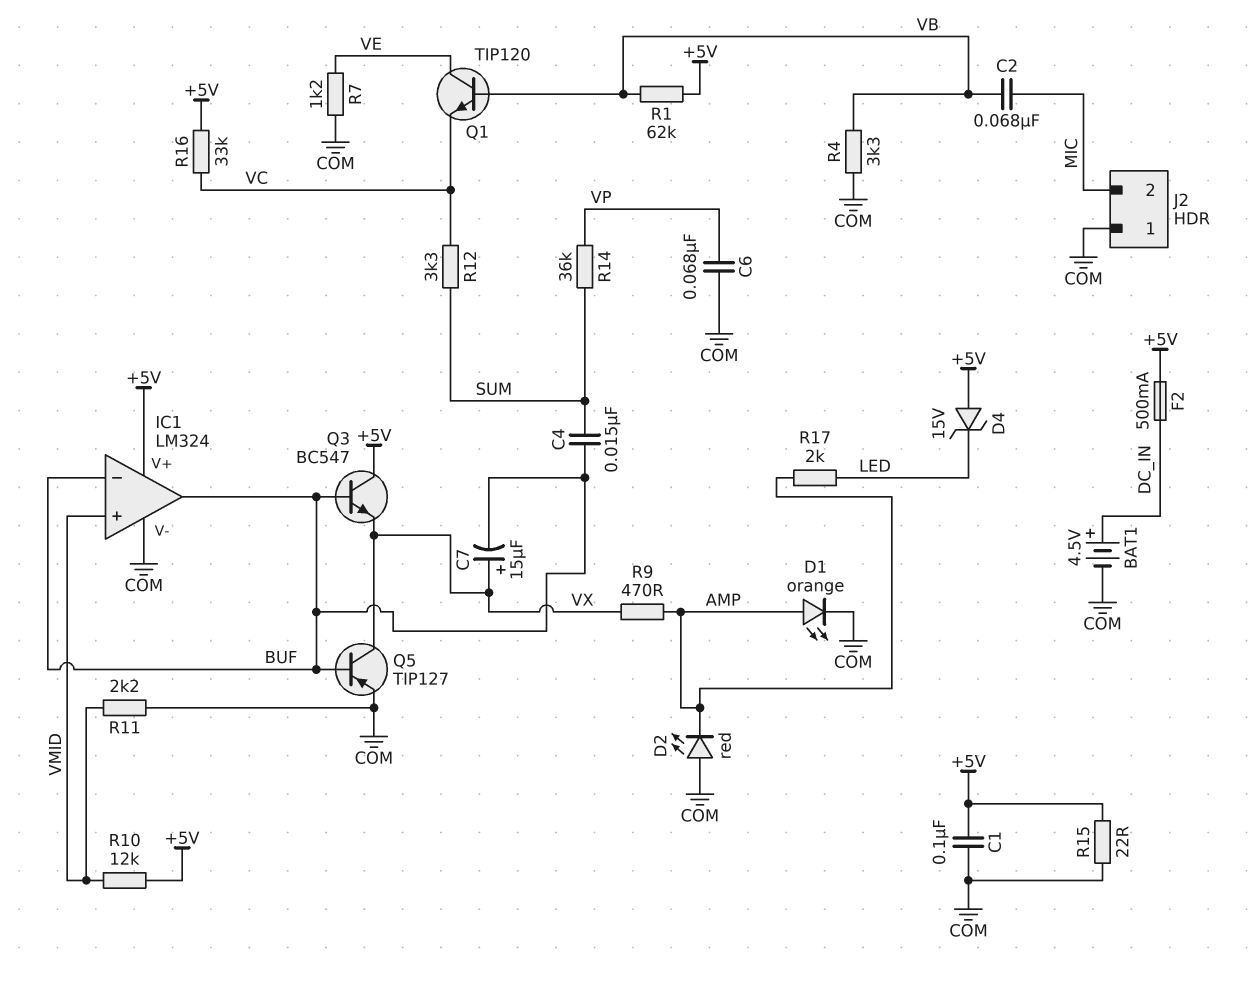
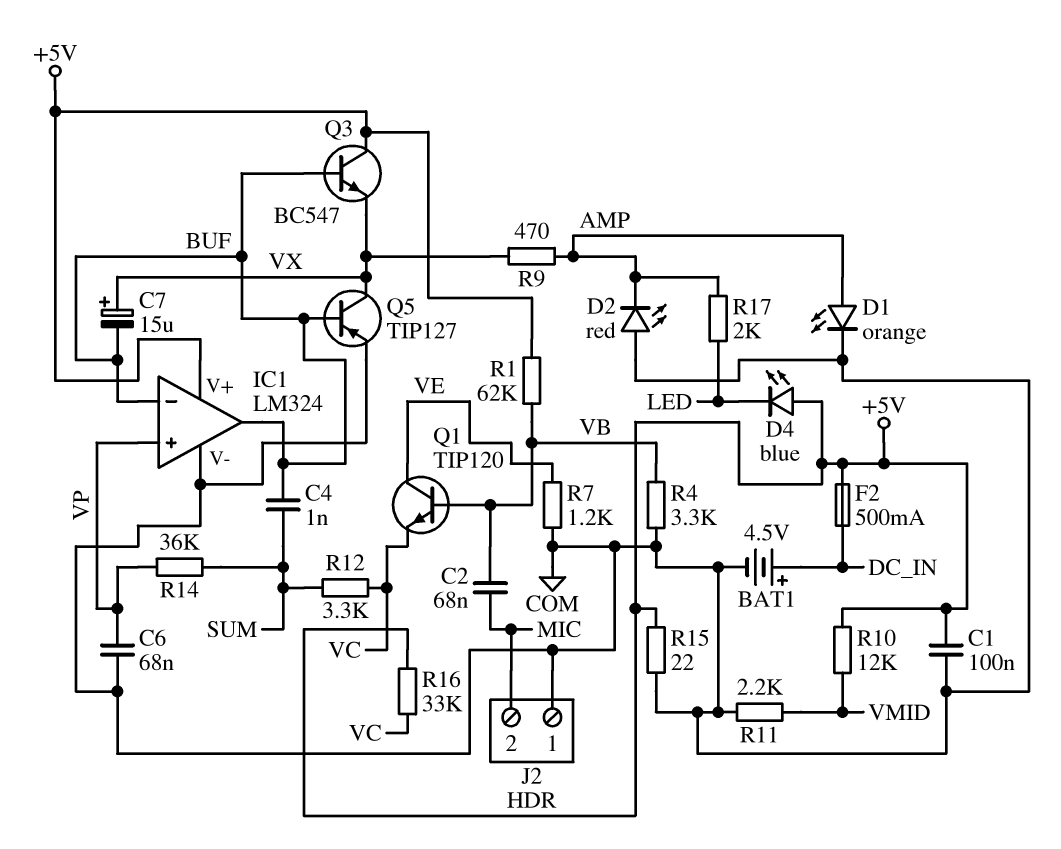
C4: 15nF (BUF, SUM) -> 1nF (BUF, SUM)
D4: zener 15V (A +5V, K LED) -> LED blue (A +5V, K LED)
IC1 pin in+: VMID -> VP

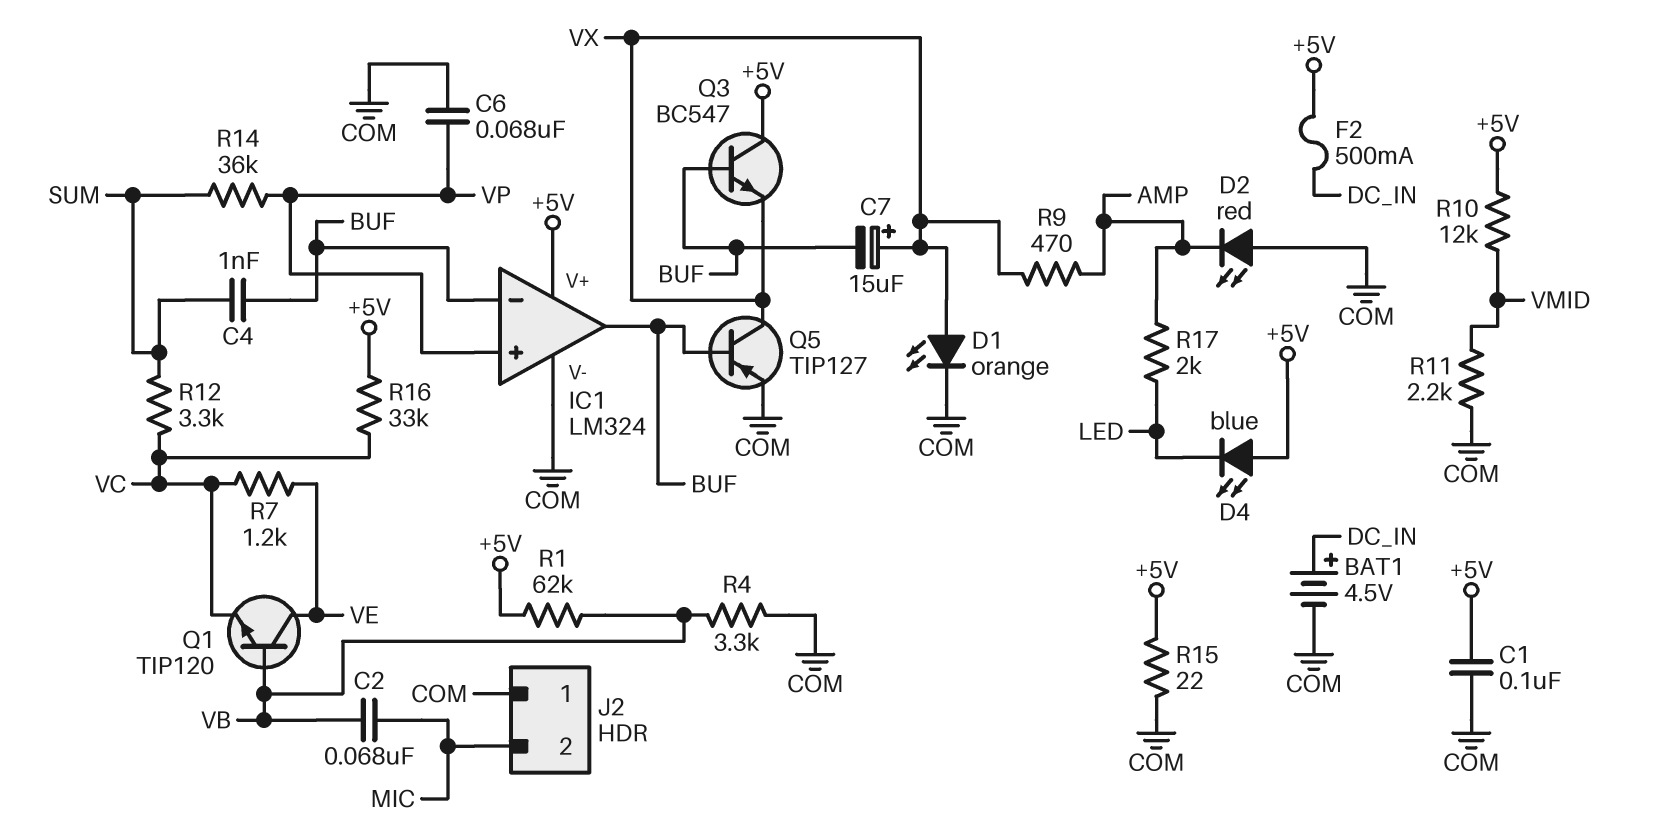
D1: LED orange (A AMP, K COM) -> LED orange (A VX, K COM)
R7: 1.2k (COM, VE) -> 1.2k (VC, VE)

